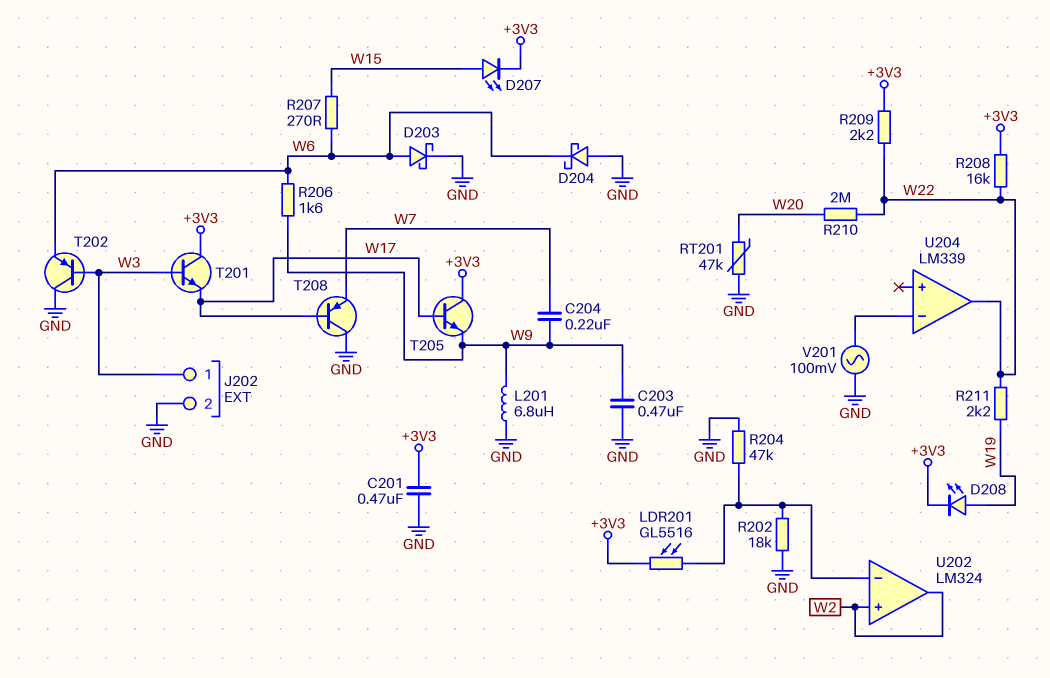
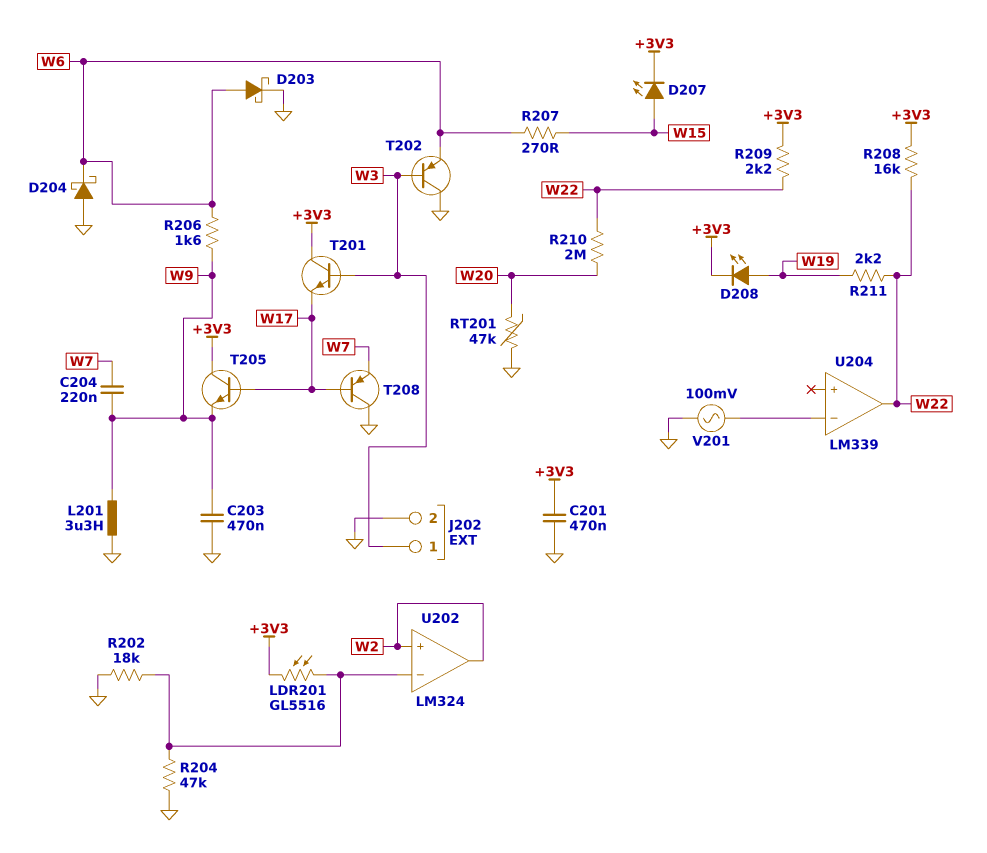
L201: 6.8uH (GND, W9) -> 3.3uH (GND, W9)

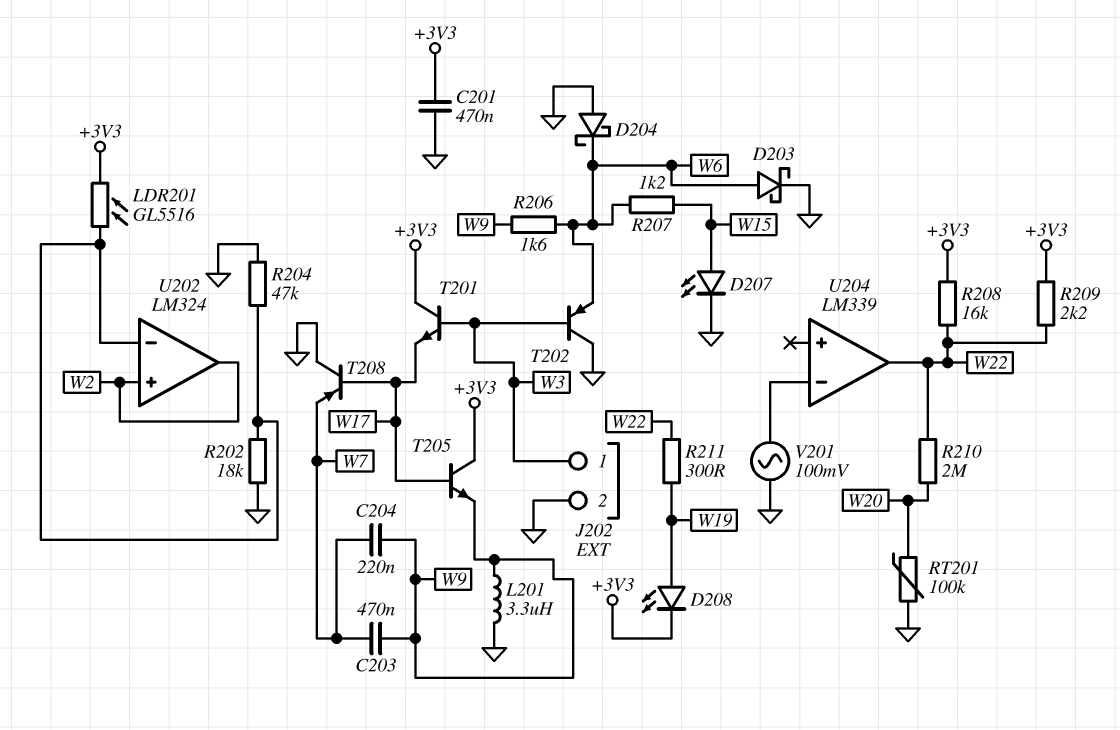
C203: 470nF (GND, W9) -> 470nF (W7, W9)
D207: LED (A W15, K +3V3) -> LED (A W15, K GND)
R207: 270 (W6, W15) -> 1.2k (W6, W15)
R211: 2.2k (W19, W22) -> 300 (W19, W22)
RT201: 47k (GND, W20) -> 100k (GND, W20)

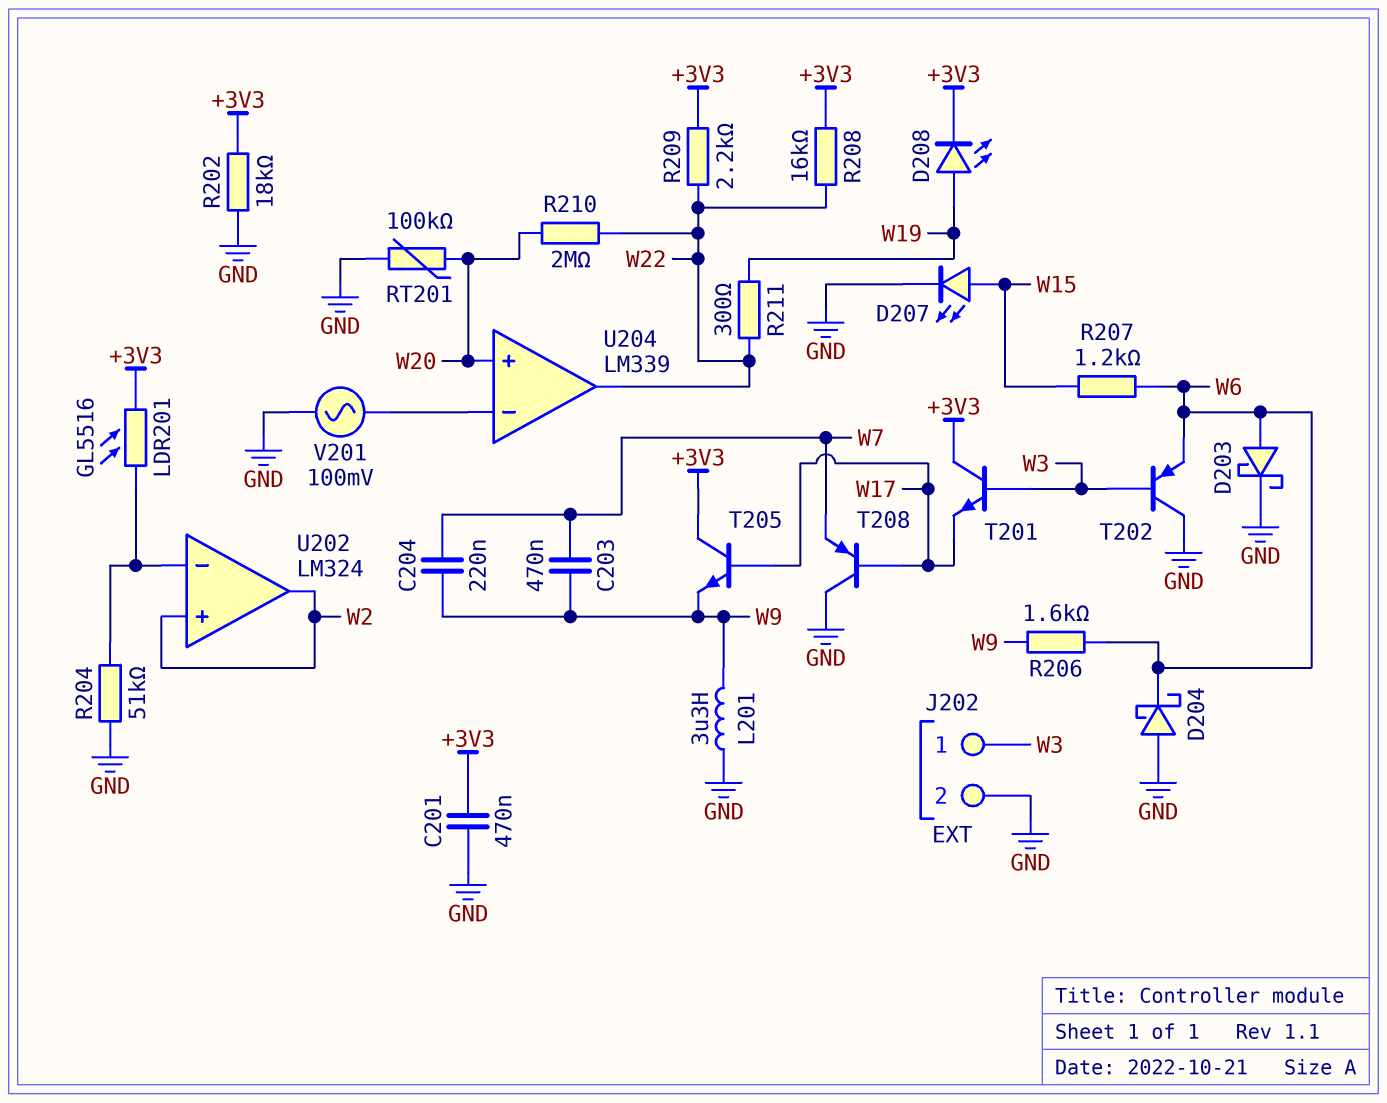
R202: 18k (GND, U202/in-) -> 18k (+3V3, GND)
R204: 47k (GND, U202/in-) -> 51k (GND, U202/in-)
U204 pin in+: none -> W20

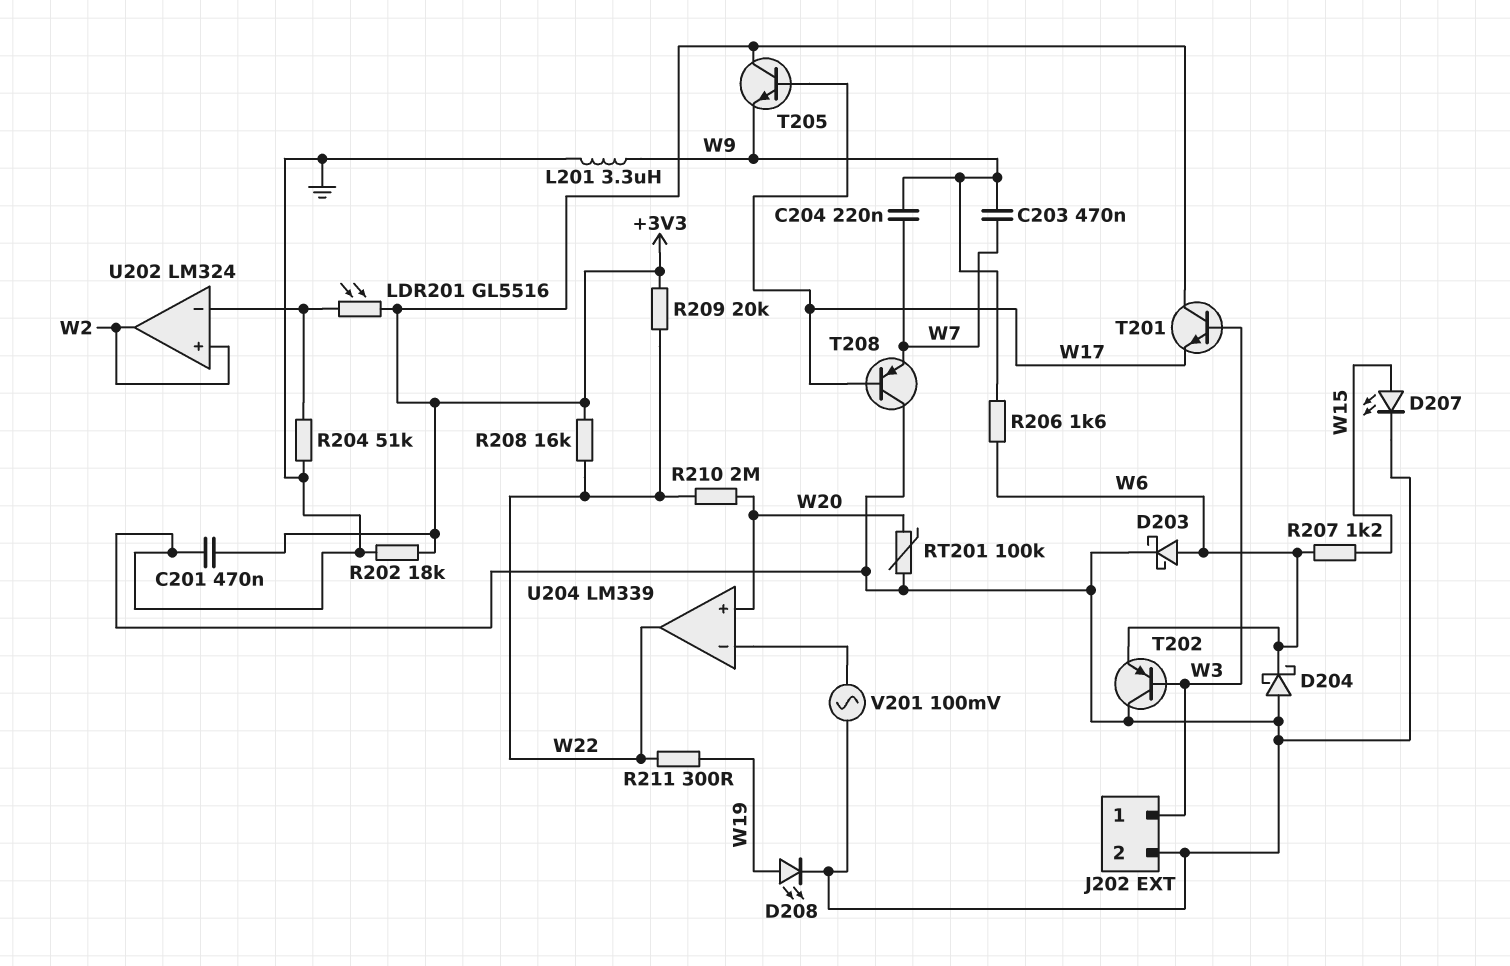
D208: LED (A W19, K +3V3) -> LED (A W19, K GND)
R209: 2.2k (+3V3, W22) -> 20k (+3V3, W22)

